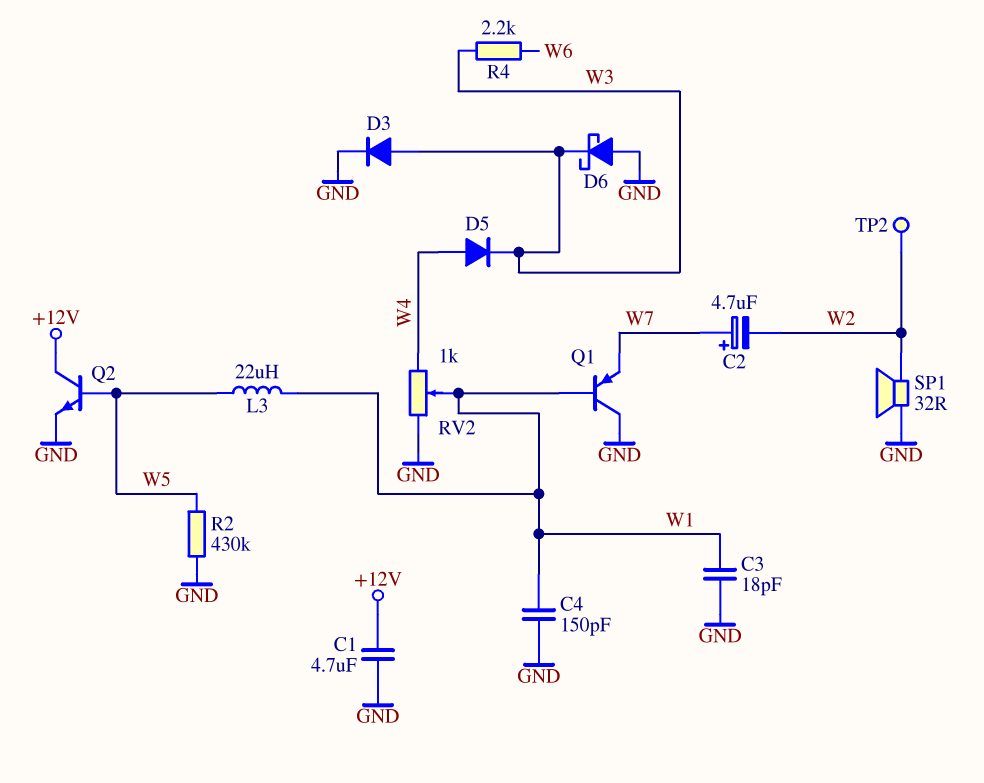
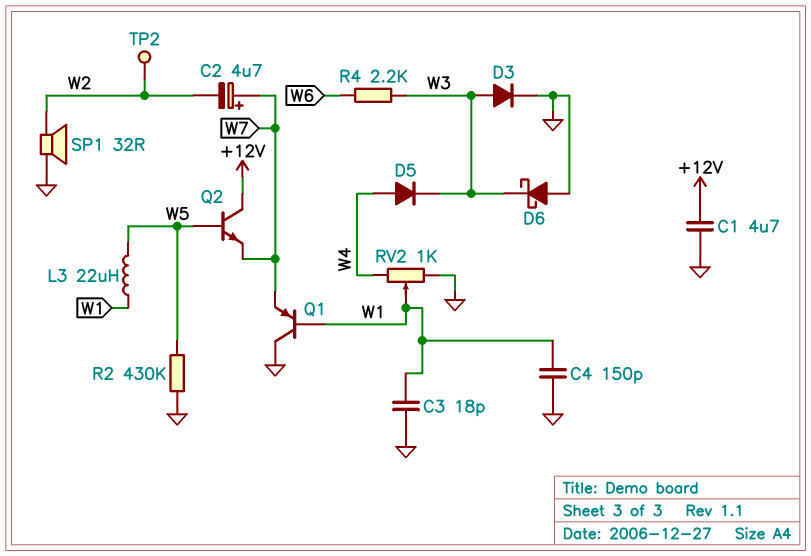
Q2: NPN (B W5, C +12V, E GND) -> NPN (B W5, C +12V, E W7)

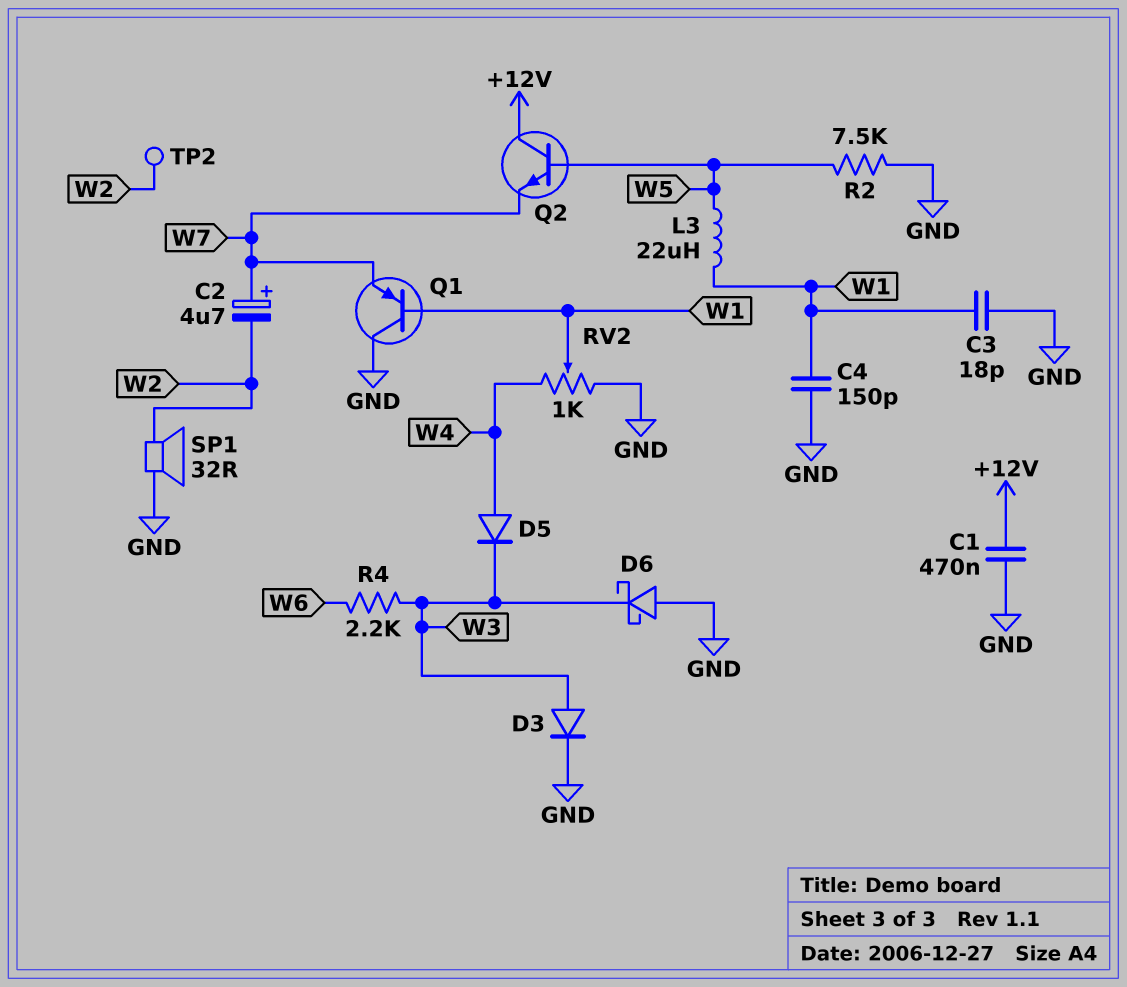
C1: 4.7uF (+12V, GND) -> 470nF (+12V, GND)
R2: 430k (GND, W5) -> 7.5k (GND, W5)

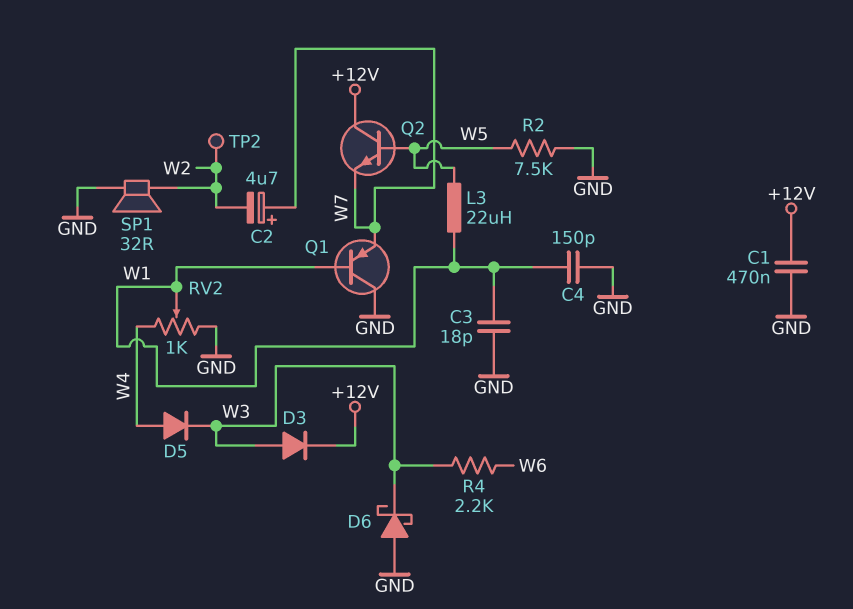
D3: diode (A W3, K GND) -> diode (A W3, K +12V)

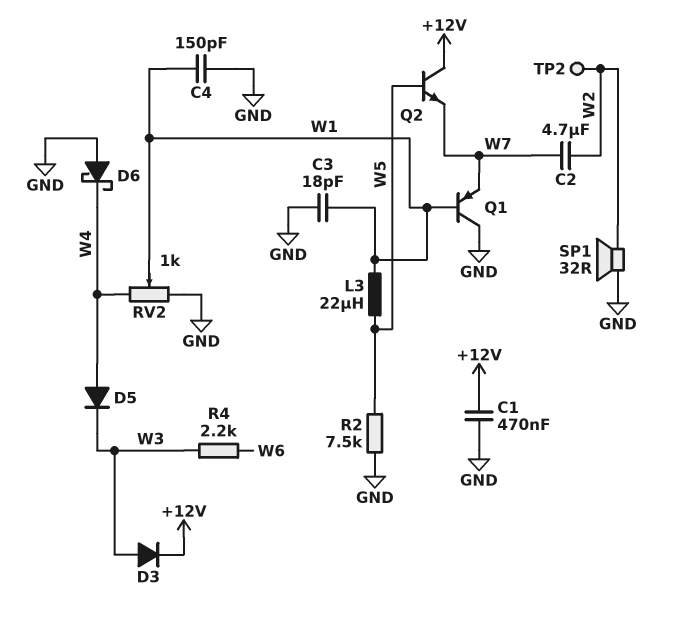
C2: 4.7uF (plus W7, minus W2) -> 4.7uF (W2, W7)
D6: schottky (A GND, K W3) -> schottky (A GND, K W4)

